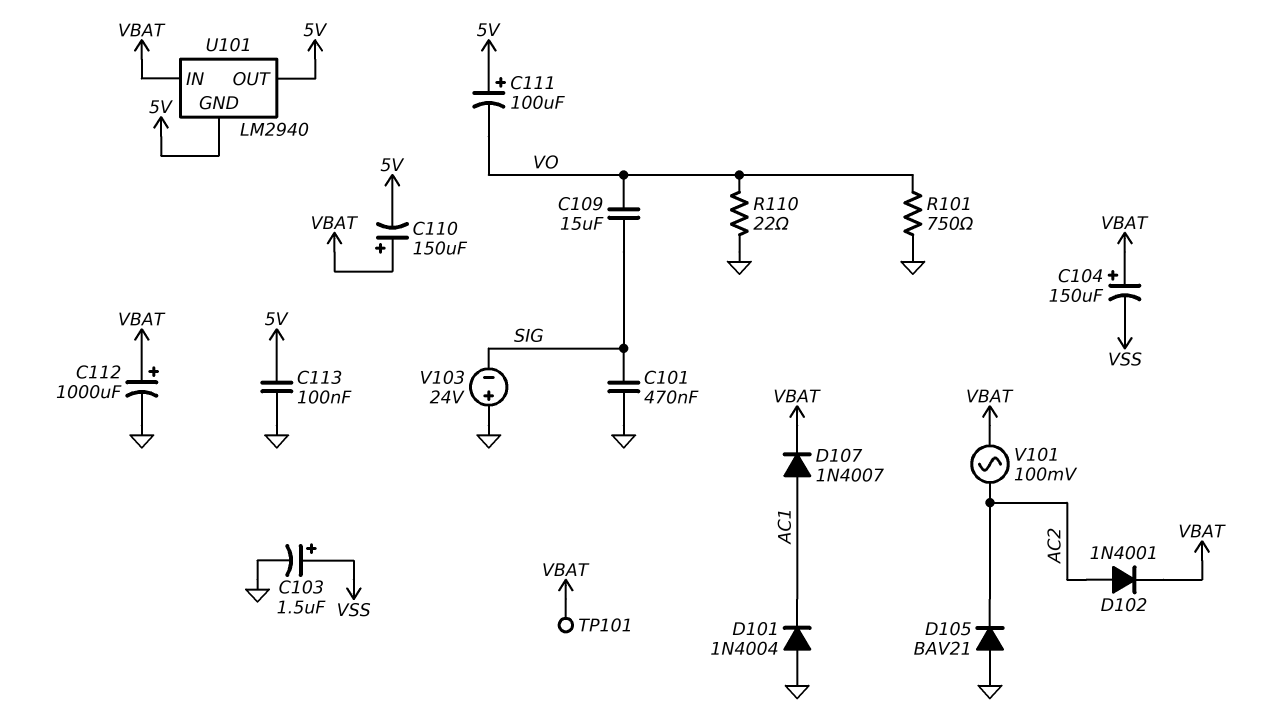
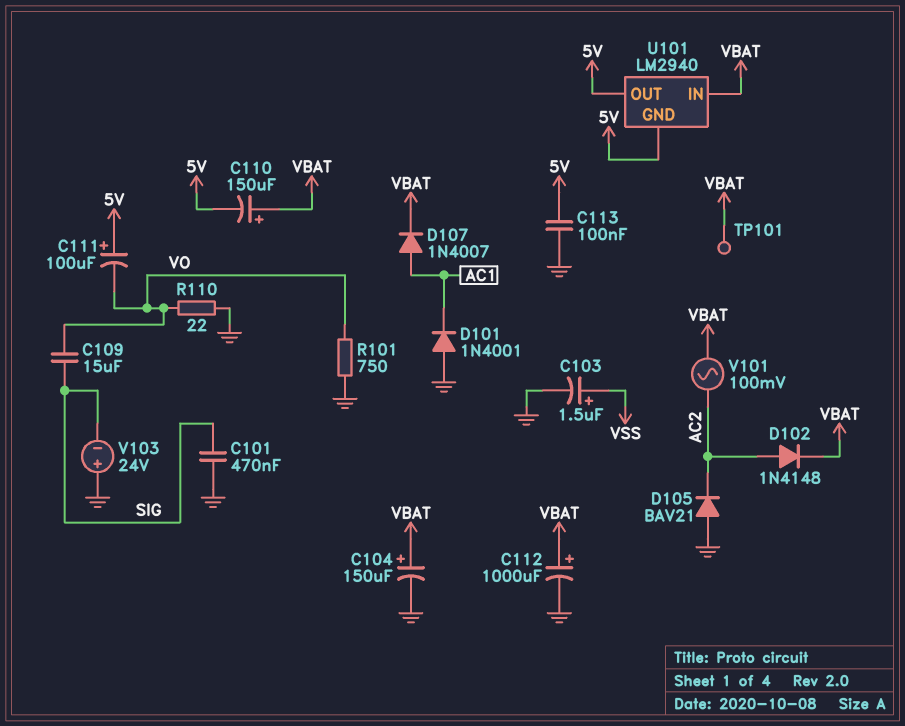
C104: 150uF (plus VBAT, minus VSS) -> 150uF (plus VBAT, minus GND)
D101: diode 1N4004 (A GND, K AC1) -> diode 1N4001 (A GND, K AC1)
D102: diode 1N4001 (A AC2, K VBAT) -> diode 1N4148 (A AC2, K VBAT)

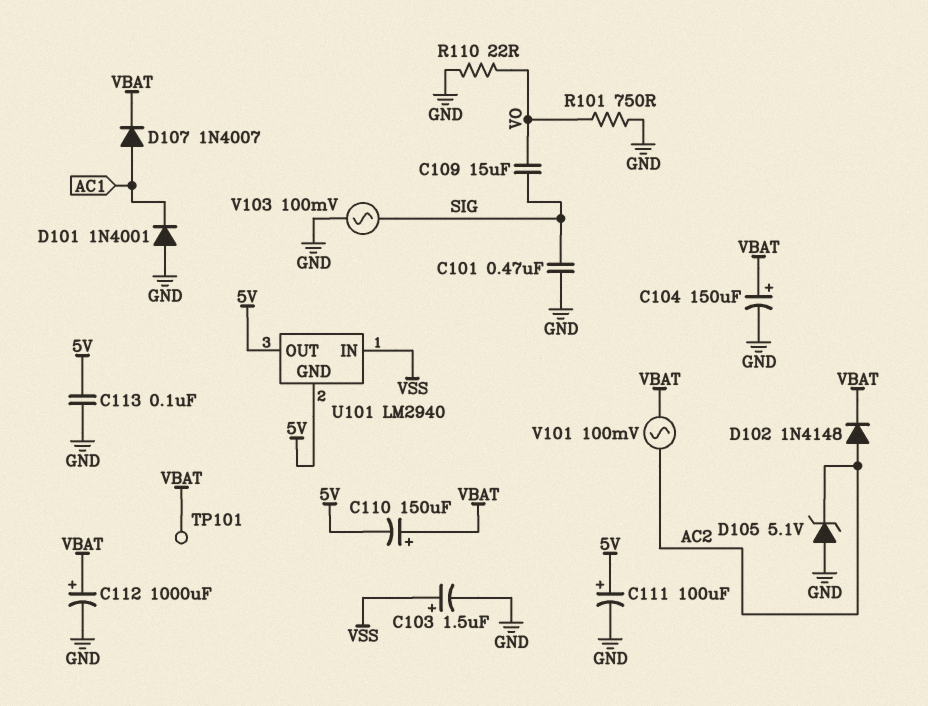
C111: 100uF (plus 5V, minus VO) -> 100uF (plus 5V, minus GND)
D105: diode BAV21 (A GND, K AC2) -> zener 5.1V (A GND, K AC2)
U101 pin IN: VBAT -> VSS
V103: 24V (plus GND, minus SIG) -> AC 100mV (GND, SIG)

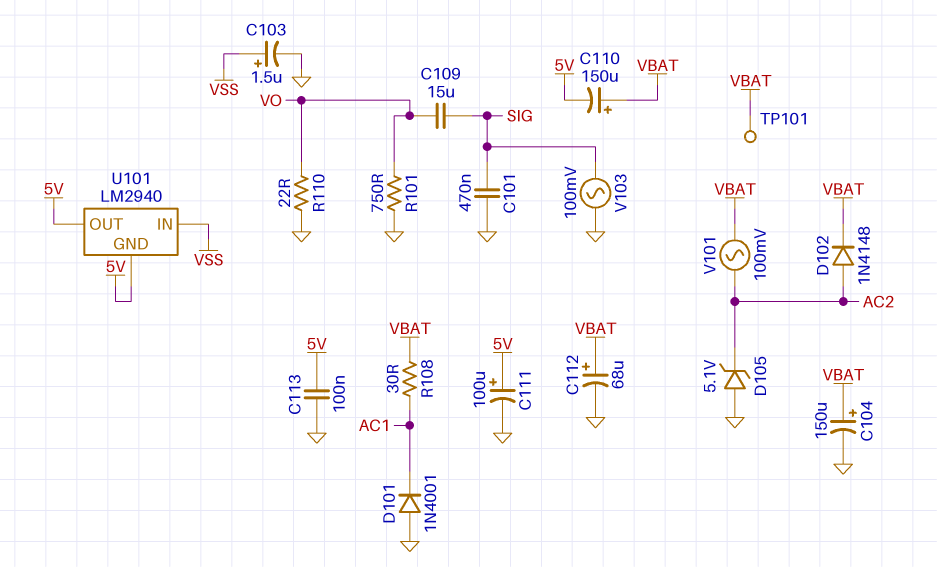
C112: 1000uF (plus VBAT, minus GND) -> 68uF (plus VBAT, minus GND)
D107: diode 1N4007 (A AC1, K VBAT) -> none
R108: none -> 30 (AC1, VBAT)

